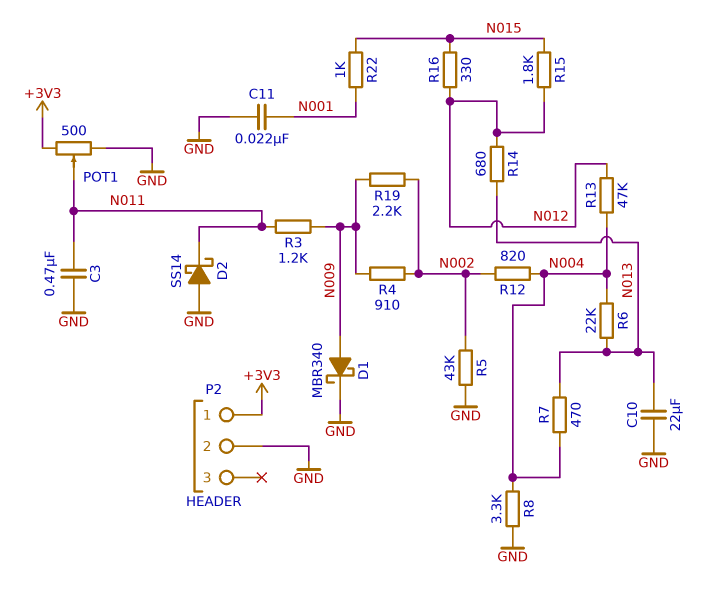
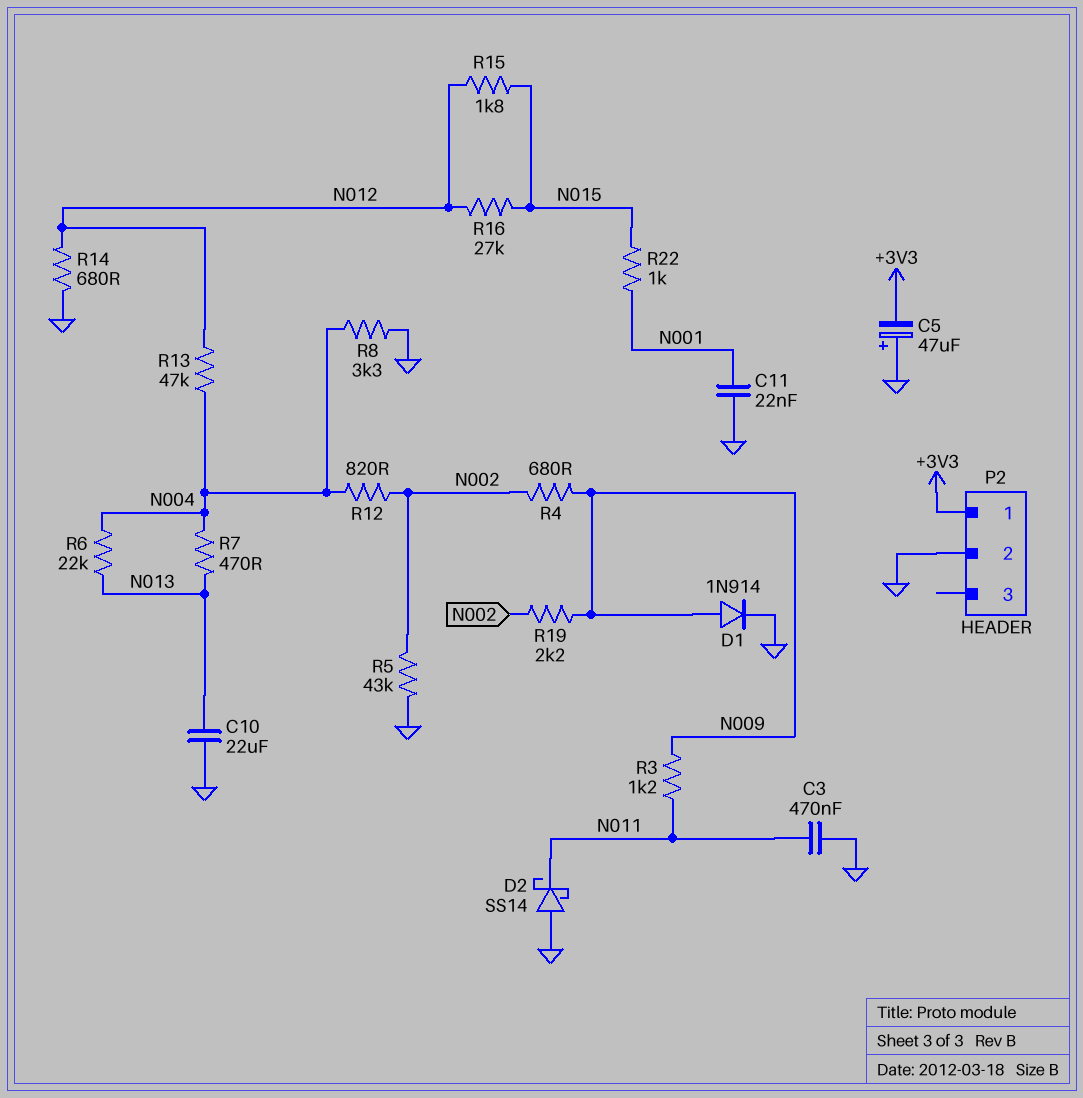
C5: none -> 47uF (plus GND, minus +3V3)
D1: schottky MBR340 (A N009, K GND) -> diode 1N914 (A N009, K GND)
POT1: 500 (+3V3, GND, wiper N011) -> none
R4: 910 (N002, N009) -> 680 (N002, N009)
R14: 680 (N012, N013) -> 680 (GND, N012)
R16: 330 (N012, N015) -> 27k (N012, N015)

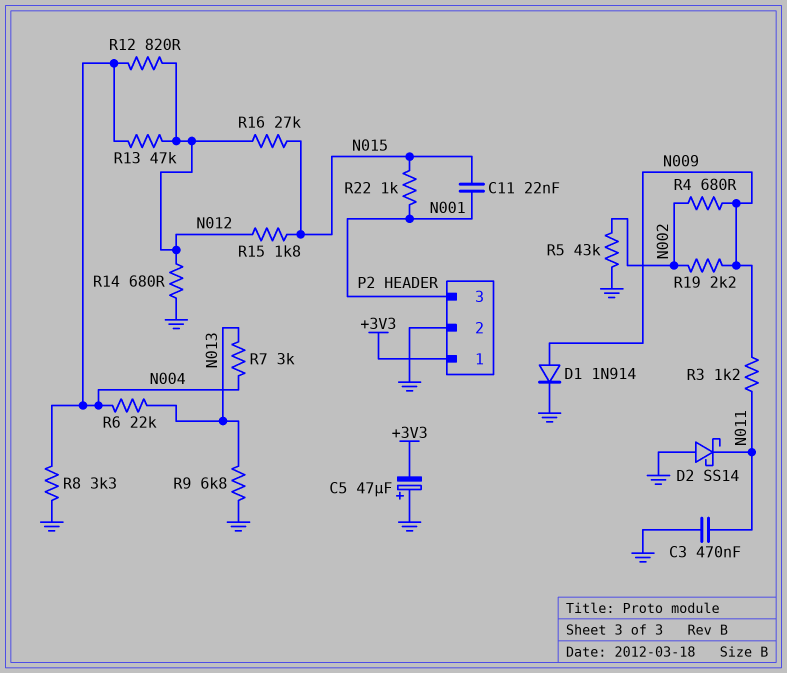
C10: 22uF (GND, N013) -> none
C11: 22nF (GND, N001) -> 22nF (N001, N015)
P2 pin 3: none -> N001
R7: 470 (N004, N013) -> 3k (N004, N013)
R9: none -> 6.8k (GND, N013)
R12: 820 (N002, N004) -> 820 (N004, N012)

